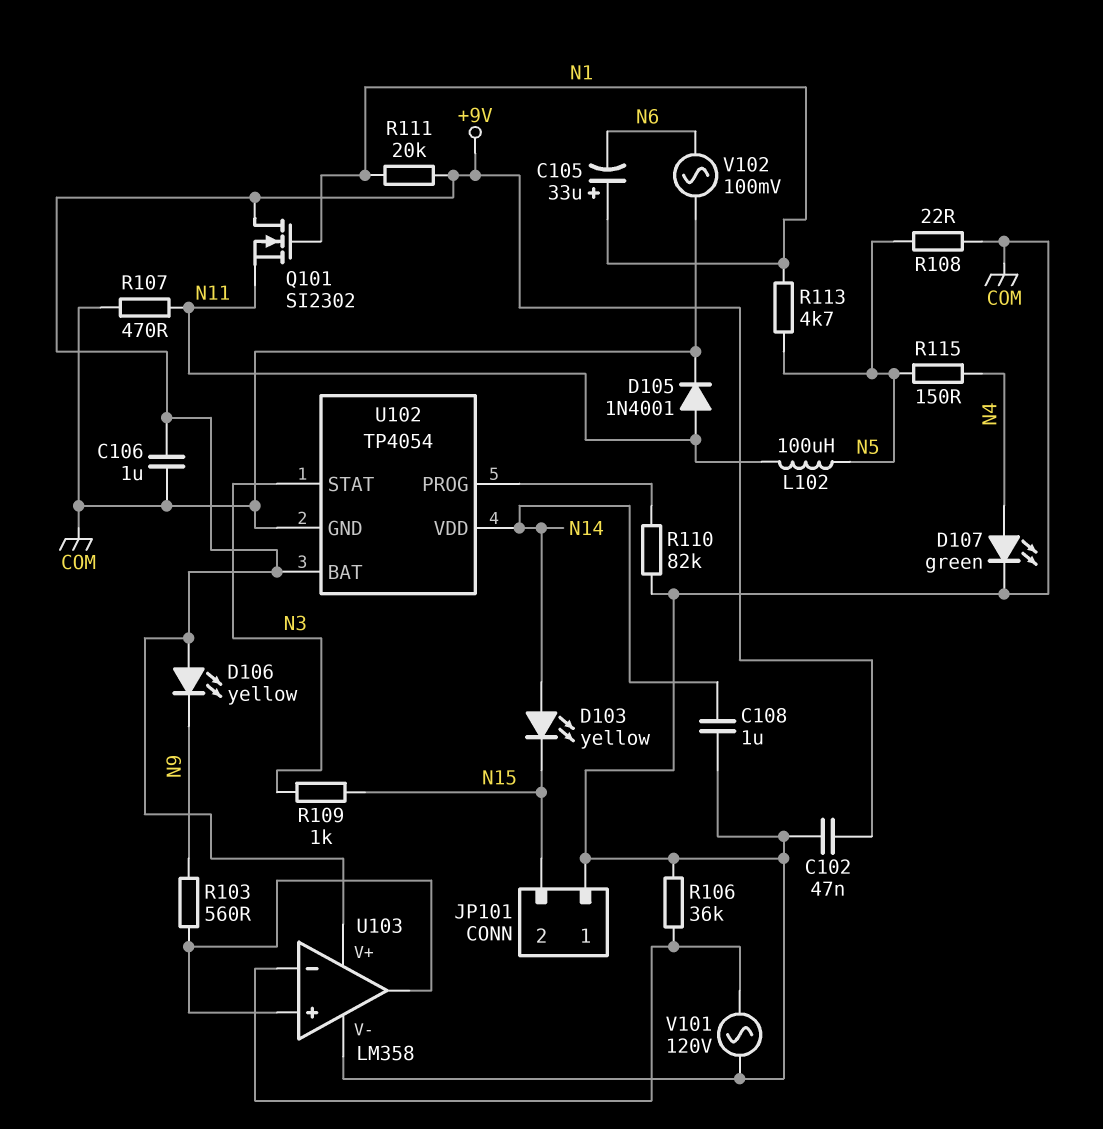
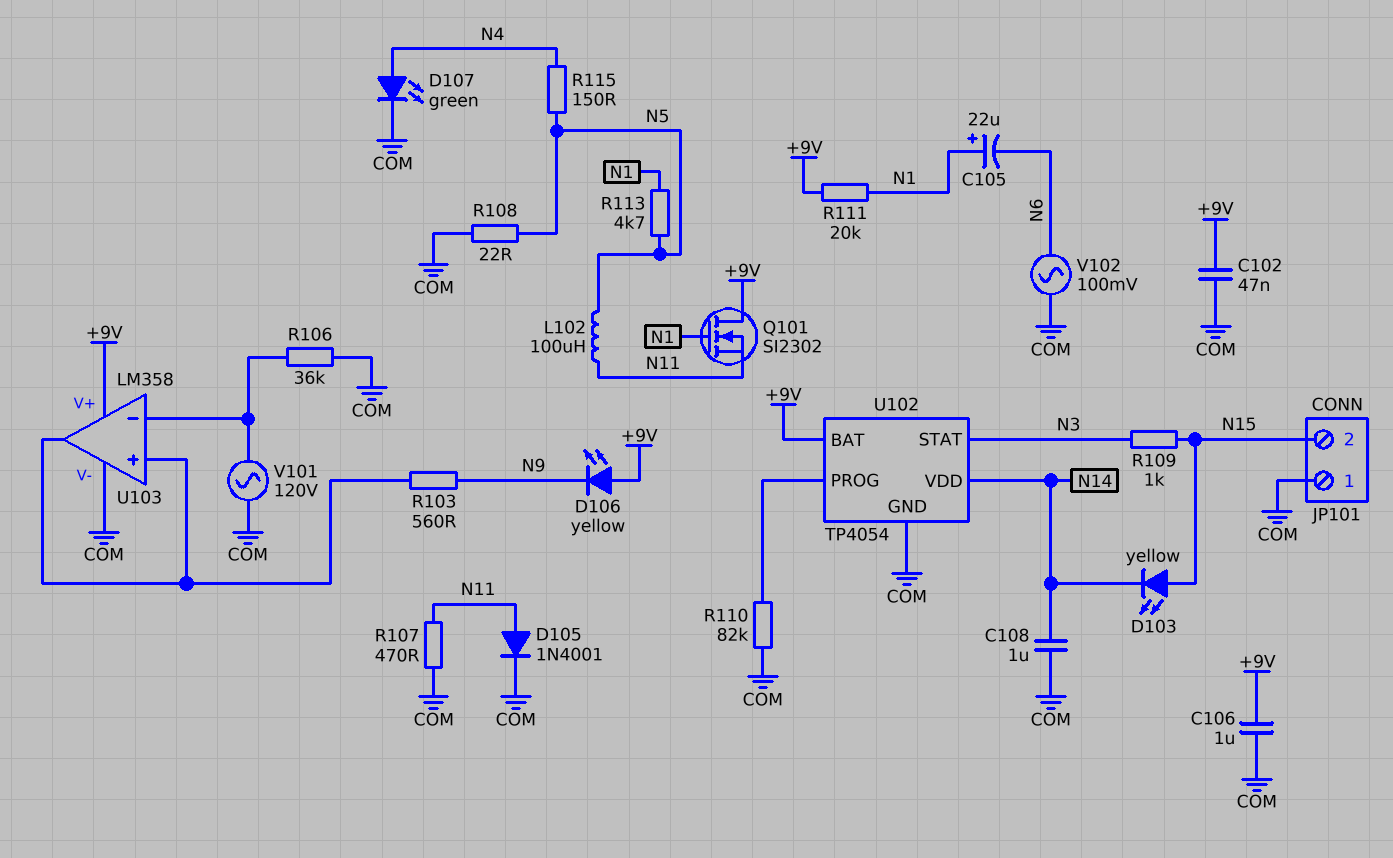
C105: 33uF (plus N1, minus N6) -> 22uF (plus N1, minus N6)
D103: LED yellow (A N14, K N15) -> LED yellow (A N15, K N14)

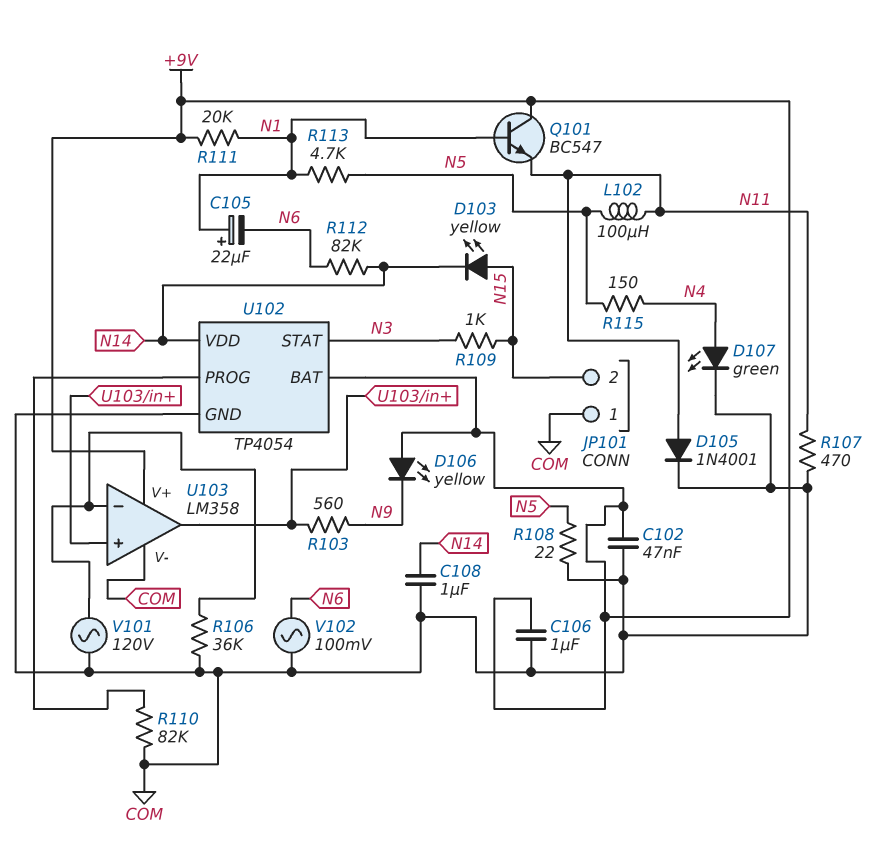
Q101: NMOS SI2302 (G N1, D +9V, S N11) -> NPN BC547 (B N1, C +9V, E N11)
R112: none -> 82k (N6, N14)

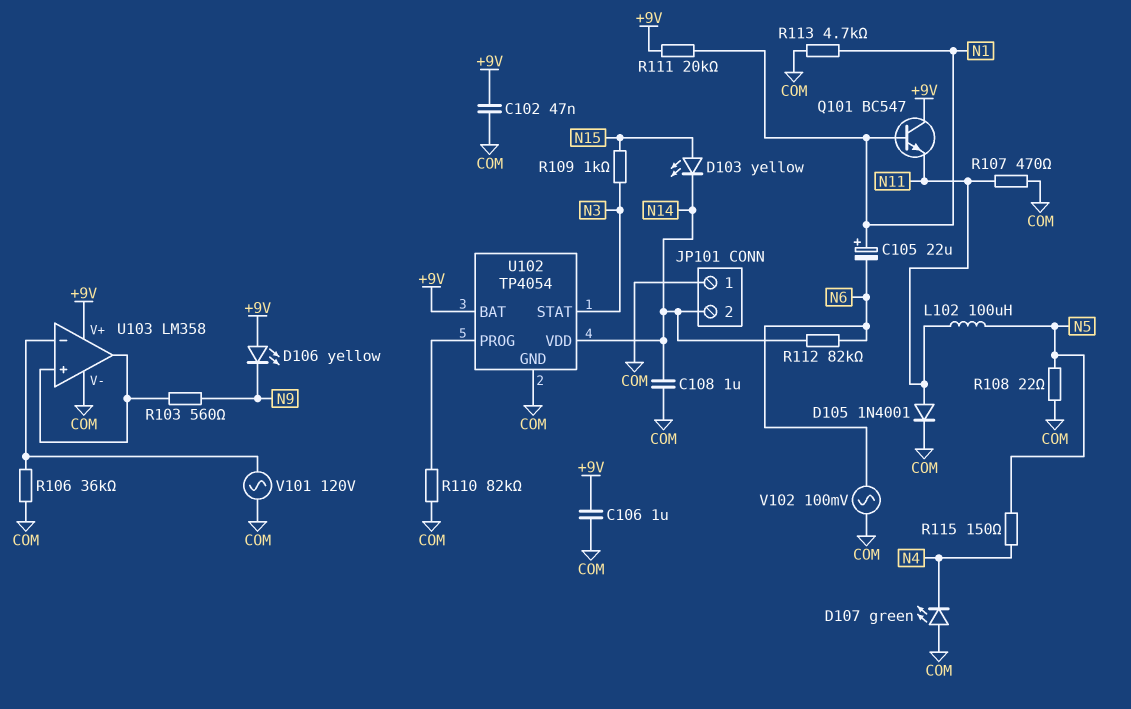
D107: LED green (A N4, K COM) -> LED green (A COM, K N4)
JP101 pin 2: N15 -> N14
R113: 4.7k (N1, N5) -> 4.7k (COM, N1)

